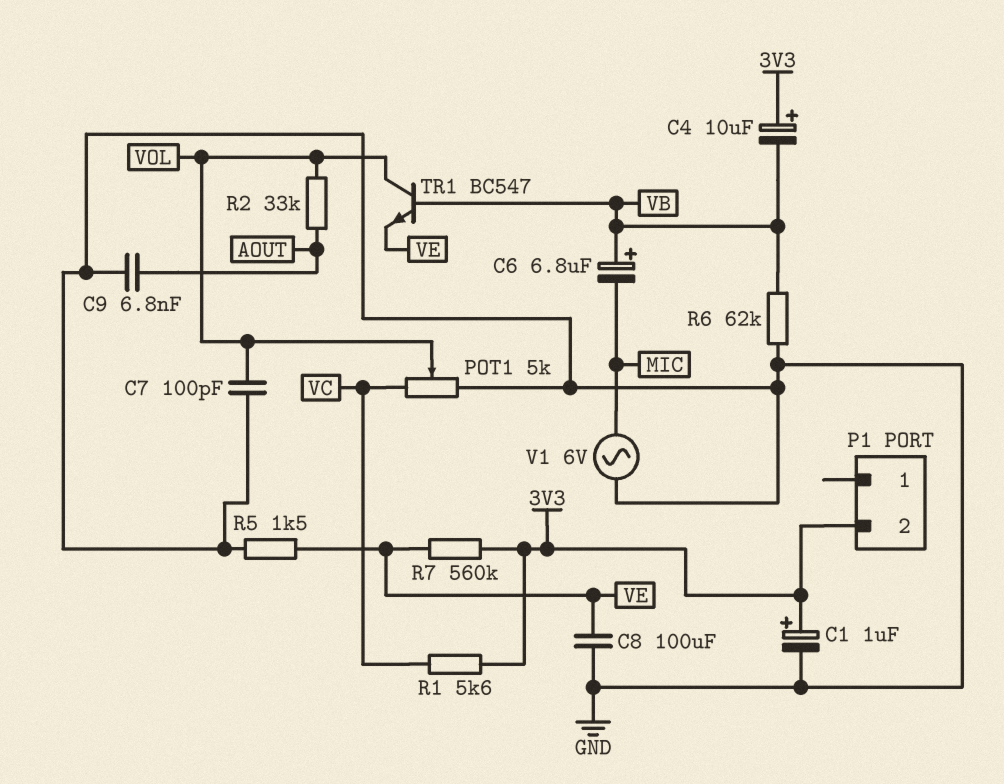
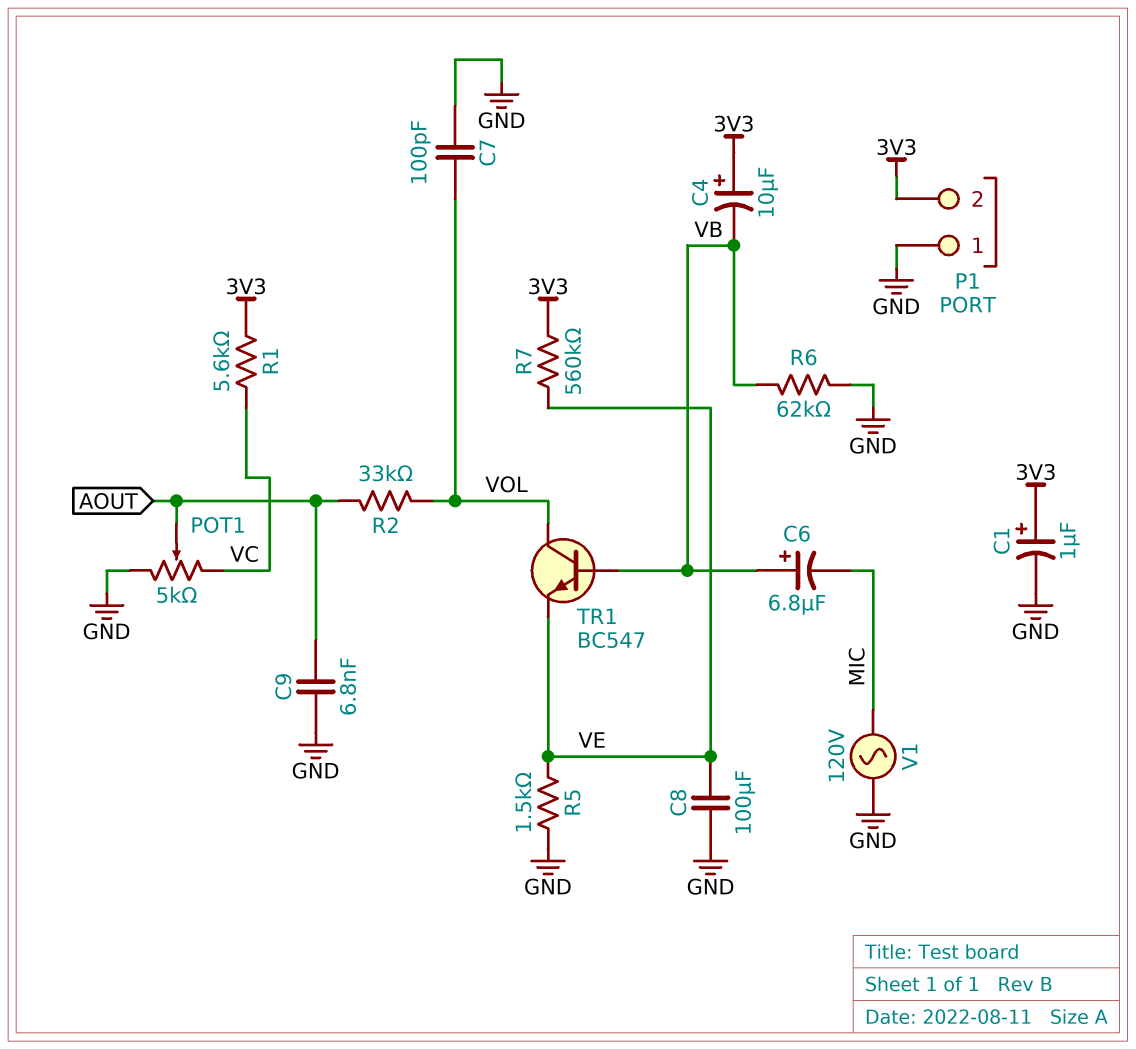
P1 pin 1: none -> GND
POT1: 5k (GND, VC, wiper VOL) -> 5k (GND, VC, wiper AOUT)
V1: AC 6V (GND, MIC) -> AC 120V (GND, MIC)

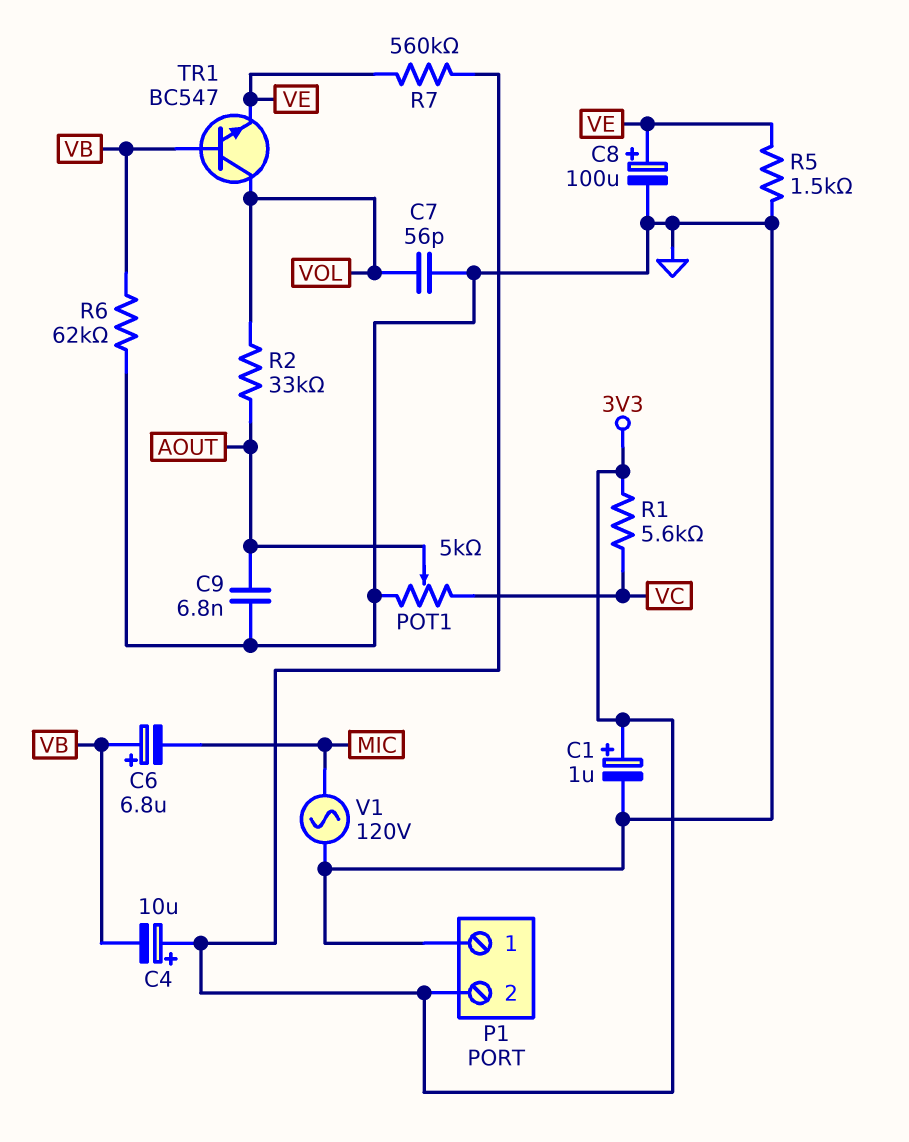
C7: 100pF (GND, VOL) -> 56pF (GND, VOL)
C8: 100uF (GND, VE) -> 100uF (plus VE, minus GND)

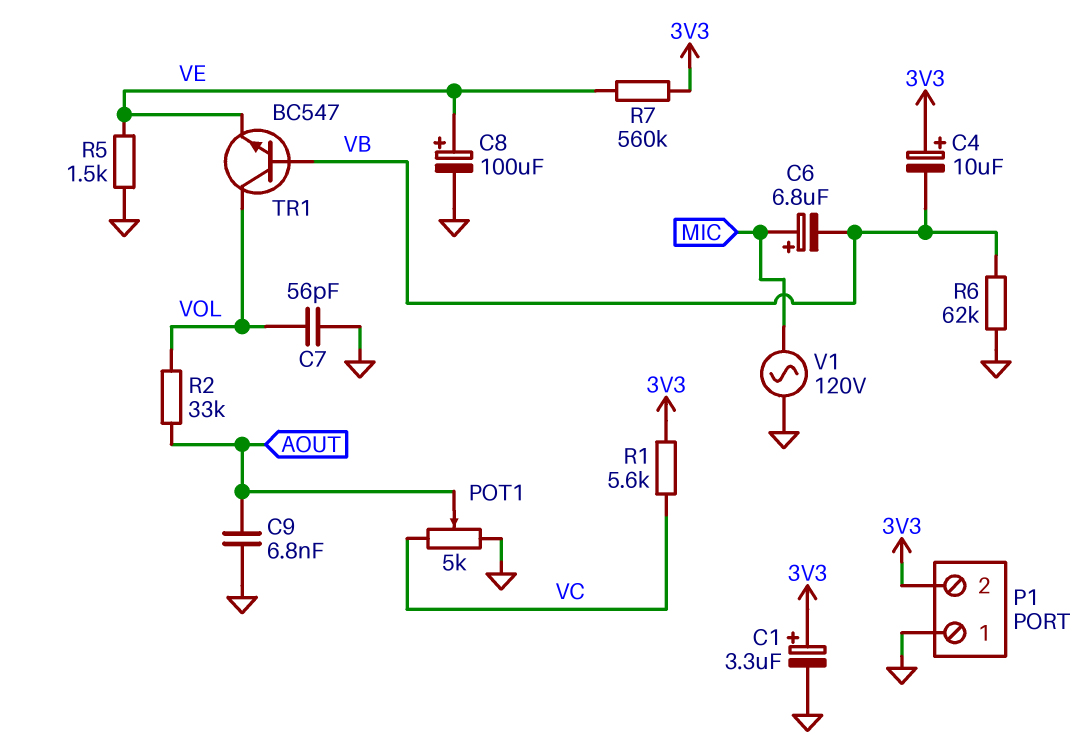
C1: 1uF (plus 3V3, minus GND) -> 3.3uF (plus 3V3, minus GND)
C6: 6.8uF (plus VB, minus MIC) -> 6.8uF (plus MIC, minus VB)

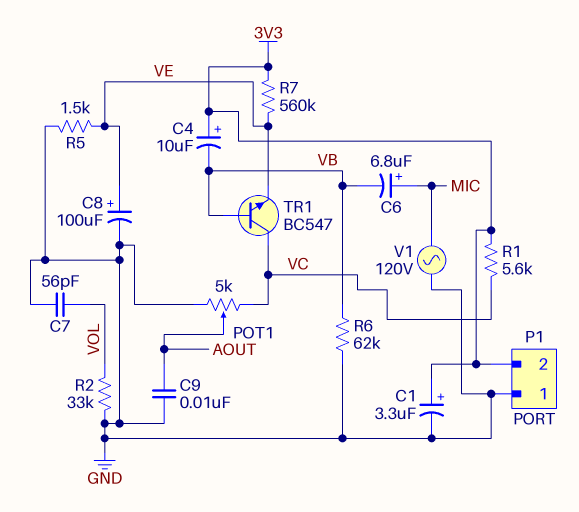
C9: 6.8nF (AOUT, GND) -> 10nF (AOUT, GND)
R2: 33k (AOUT, VOL) -> 33k (GND, VOL)
TR1: NPN BC547 (B VB, C VOL, E VE) -> NPN BC547 (B VB, C VC, E VE)

